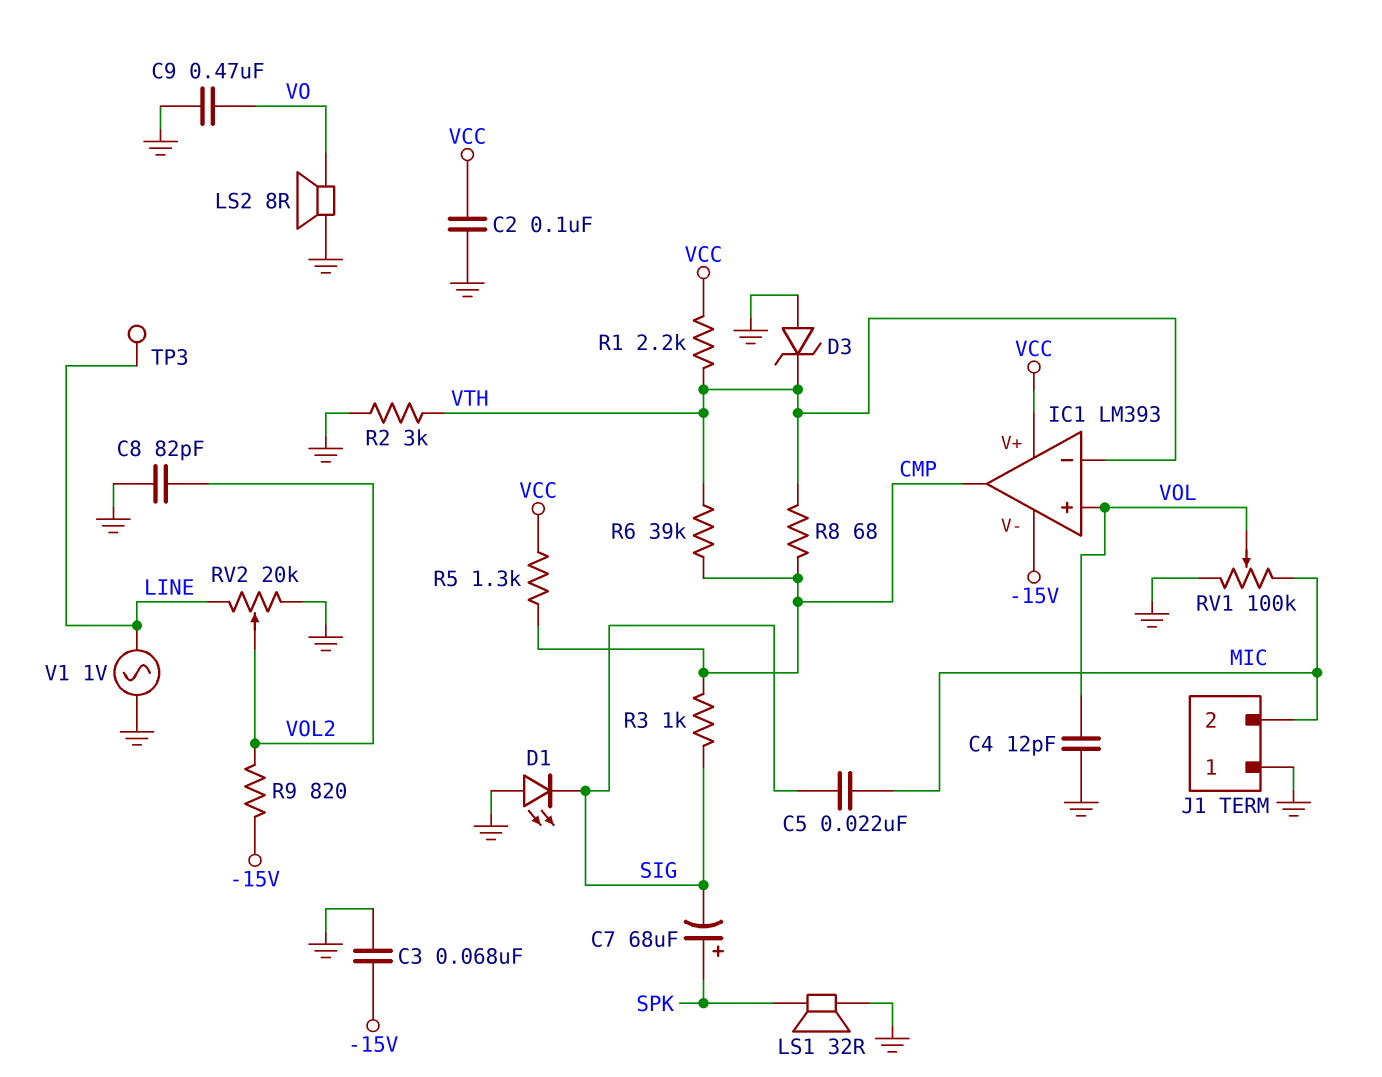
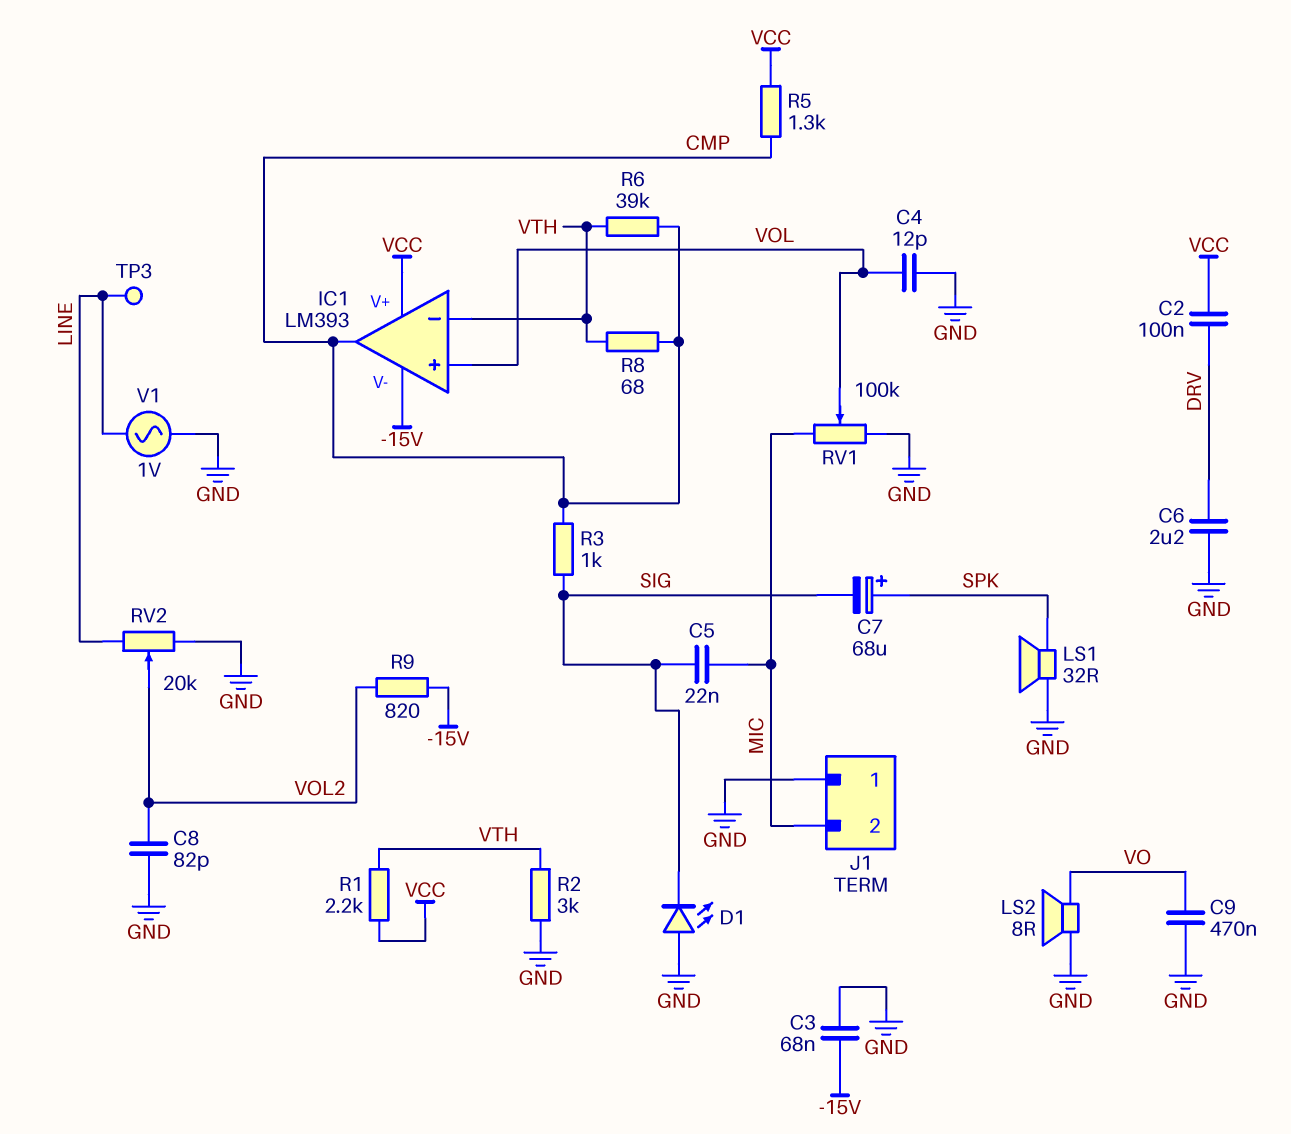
C2: 100nF (GND, VCC) -> 100nF (DRV, VCC)
C6: none -> 2.2uF (DRV, GND)
D3: zener (A GND, K VTH) -> none

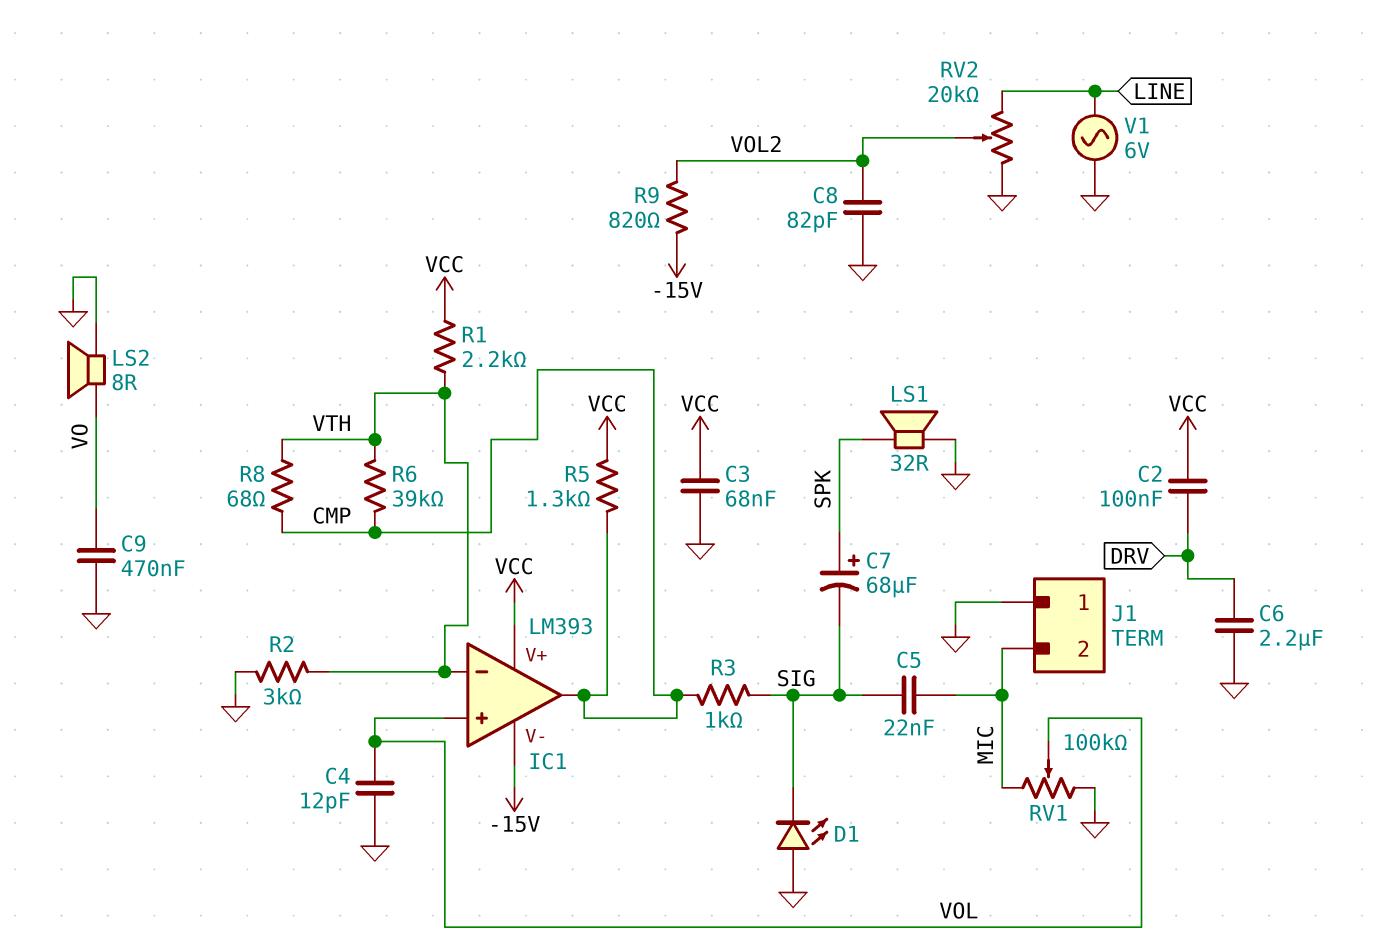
C3: 68nF (-15V, GND) -> 68nF (GND, VCC)
TP3: test point (LINE) -> none
V1: AC 1V (GND, LINE) -> AC 6V (GND, LINE)

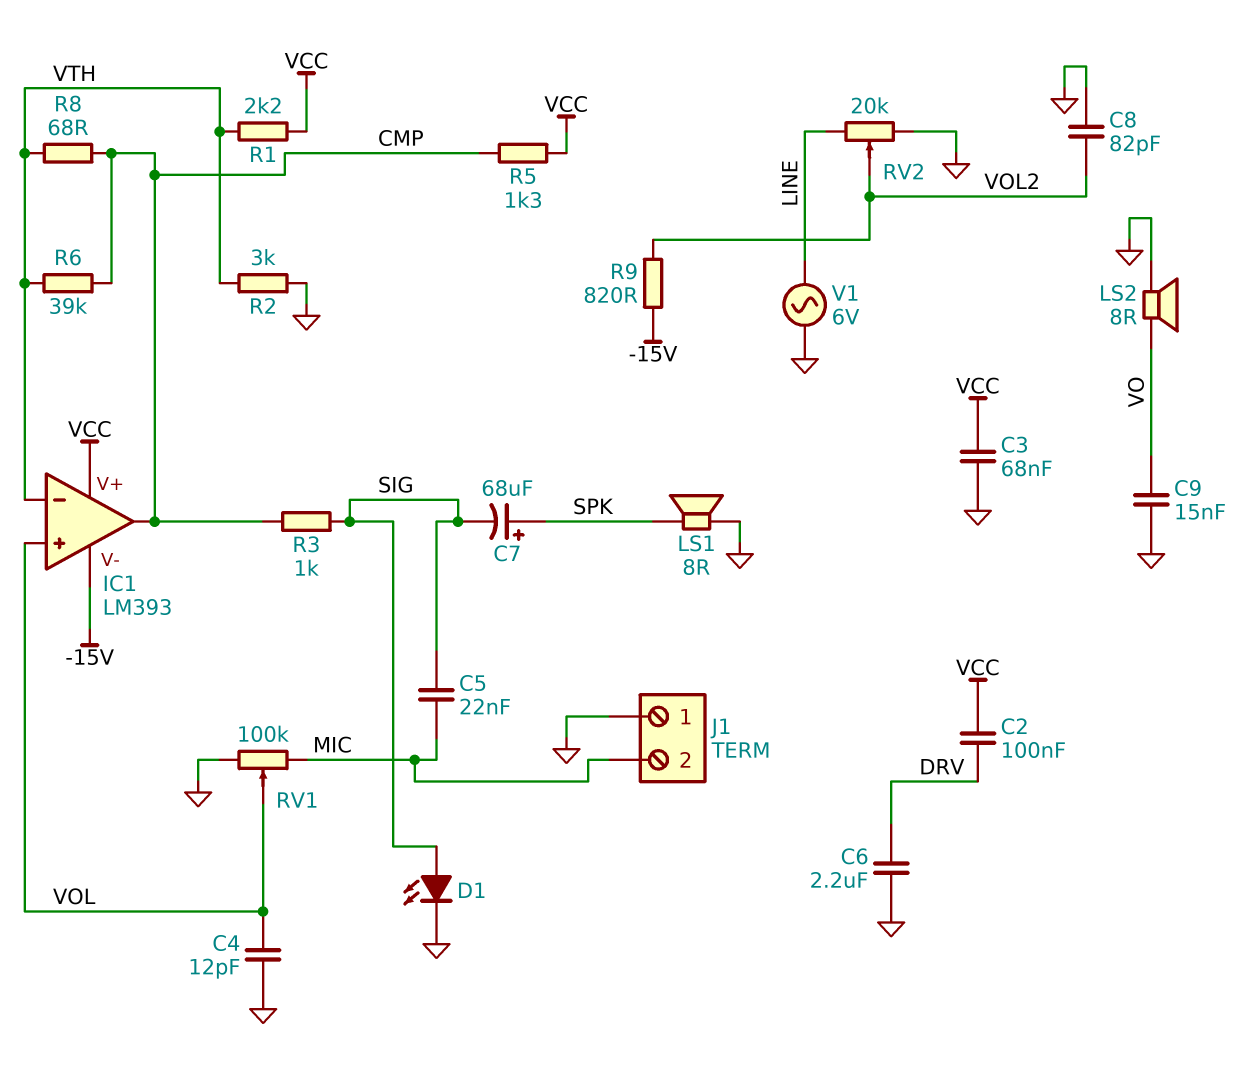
C9: 470nF (GND, VO) -> 15nF (GND, VO)
D1: LED (A GND, K SIG) -> LED (A SIG, K GND)
LS1: speaker 32R (GND, SPK) -> speaker 8R (GND, SPK)

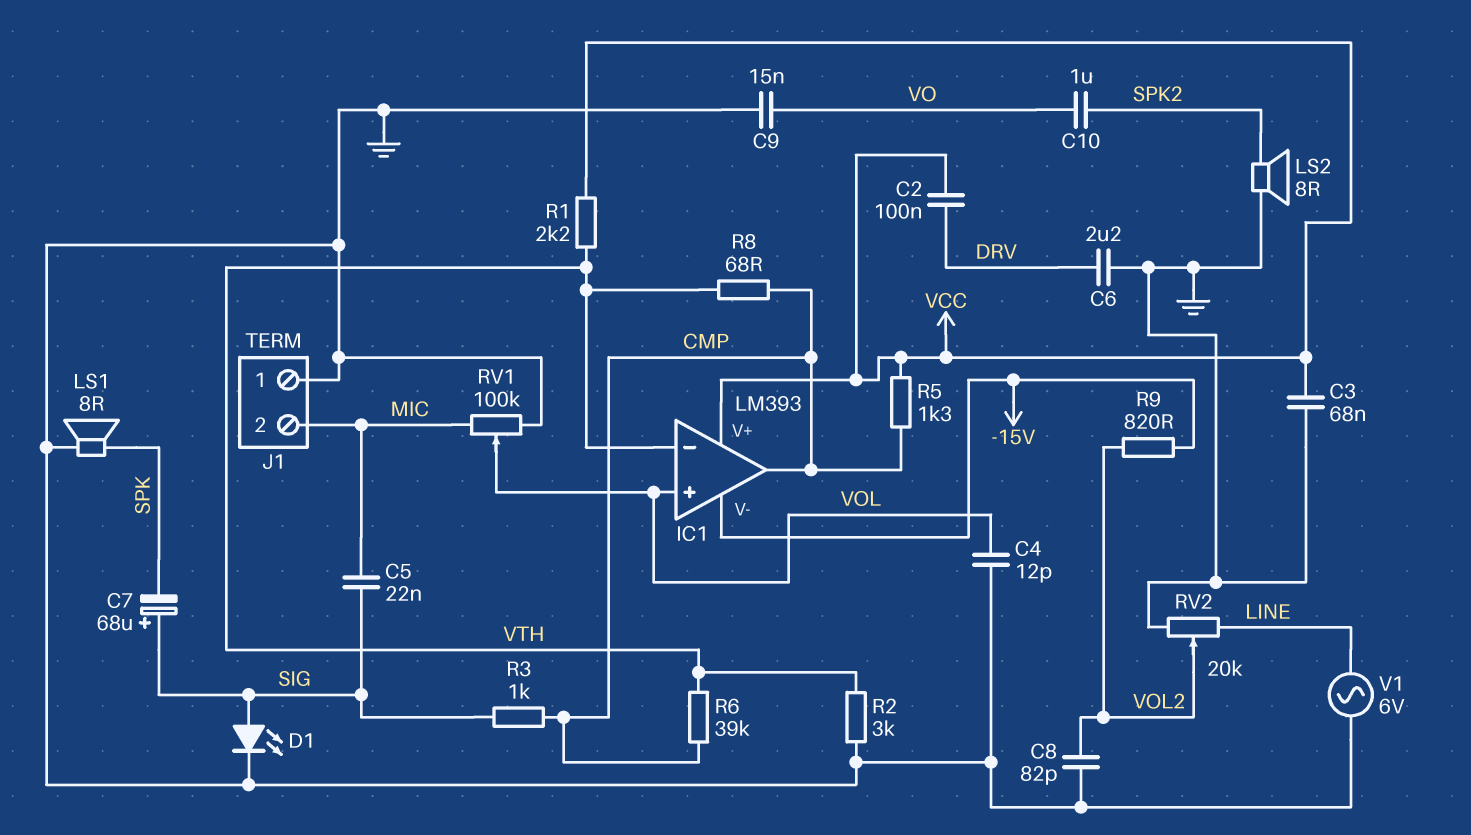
C7: 68uF (plus SPK, minus SIG) -> 68uF (plus SIG, minus SPK)
C10: none -> 1uF (SPK2, VO)
LS2: speaker 8R (GND, VO) -> speaker 8R (GND, SPK2)

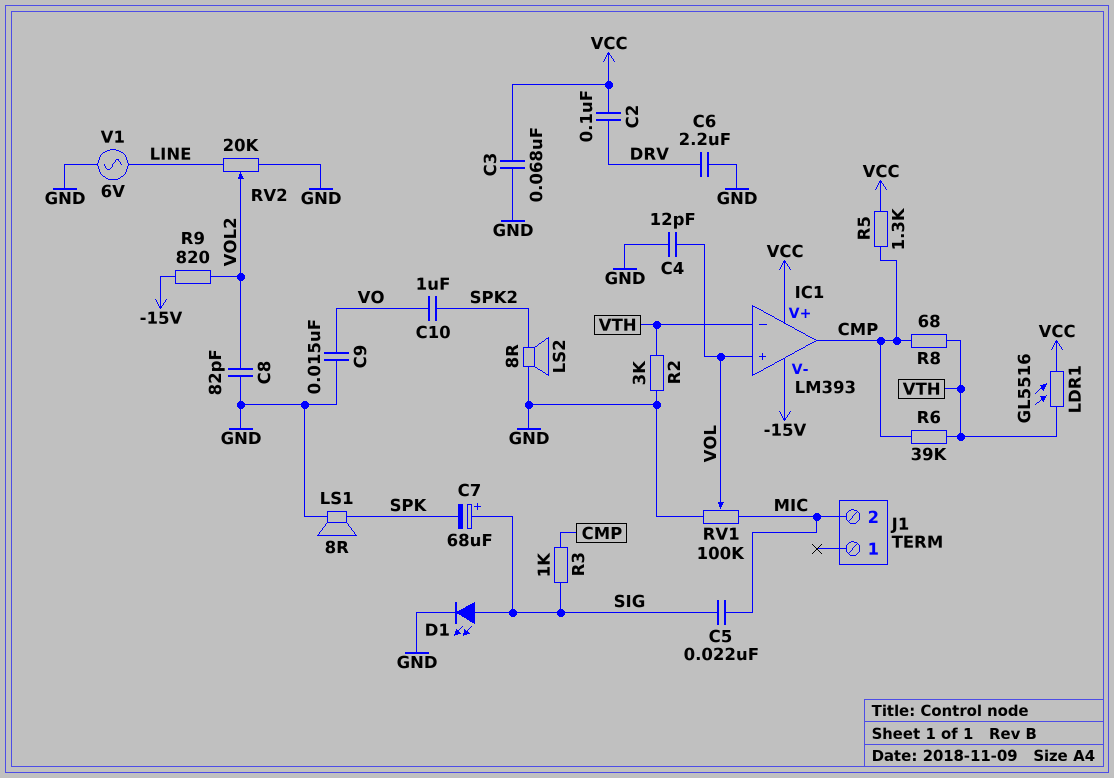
J1 pin 1: GND -> none
LDR1: none -> GL5516 (VCC, VTH)
R1: 2.2k (VCC, VTH) -> none

